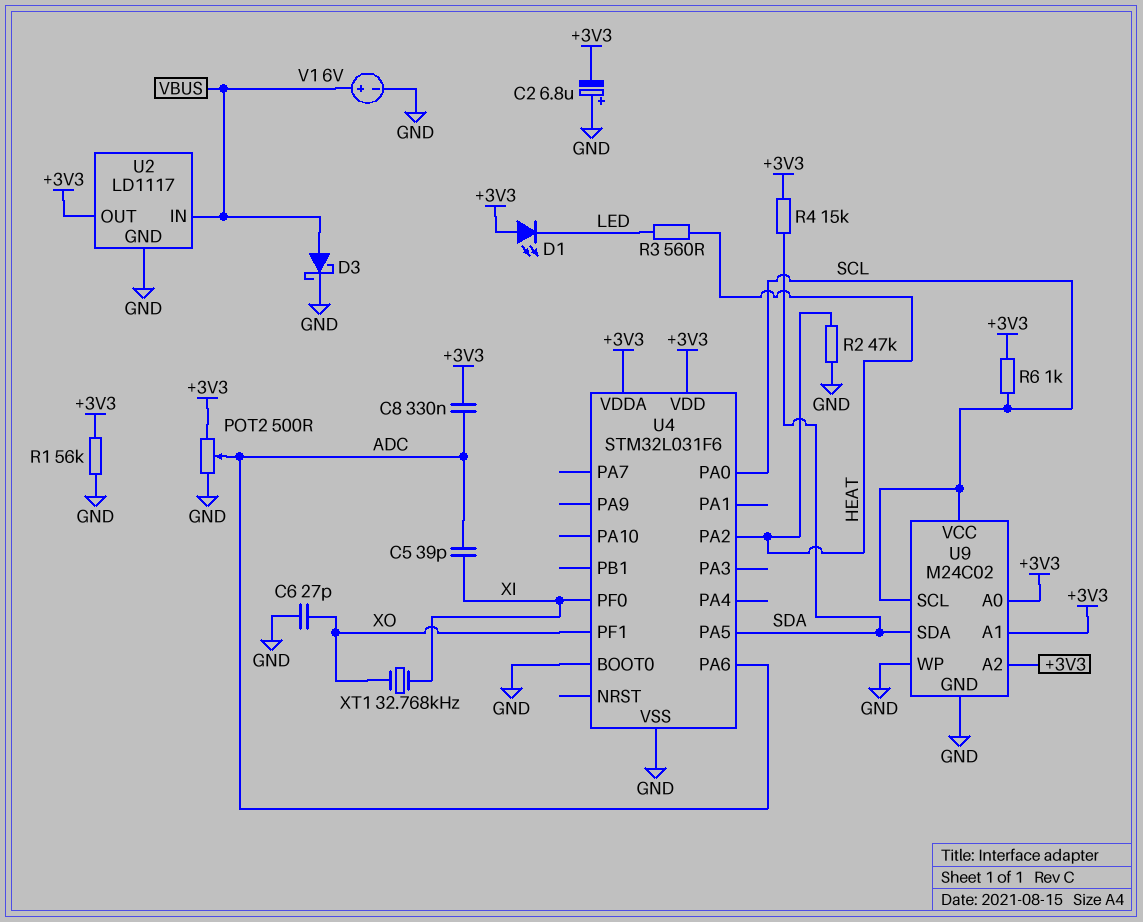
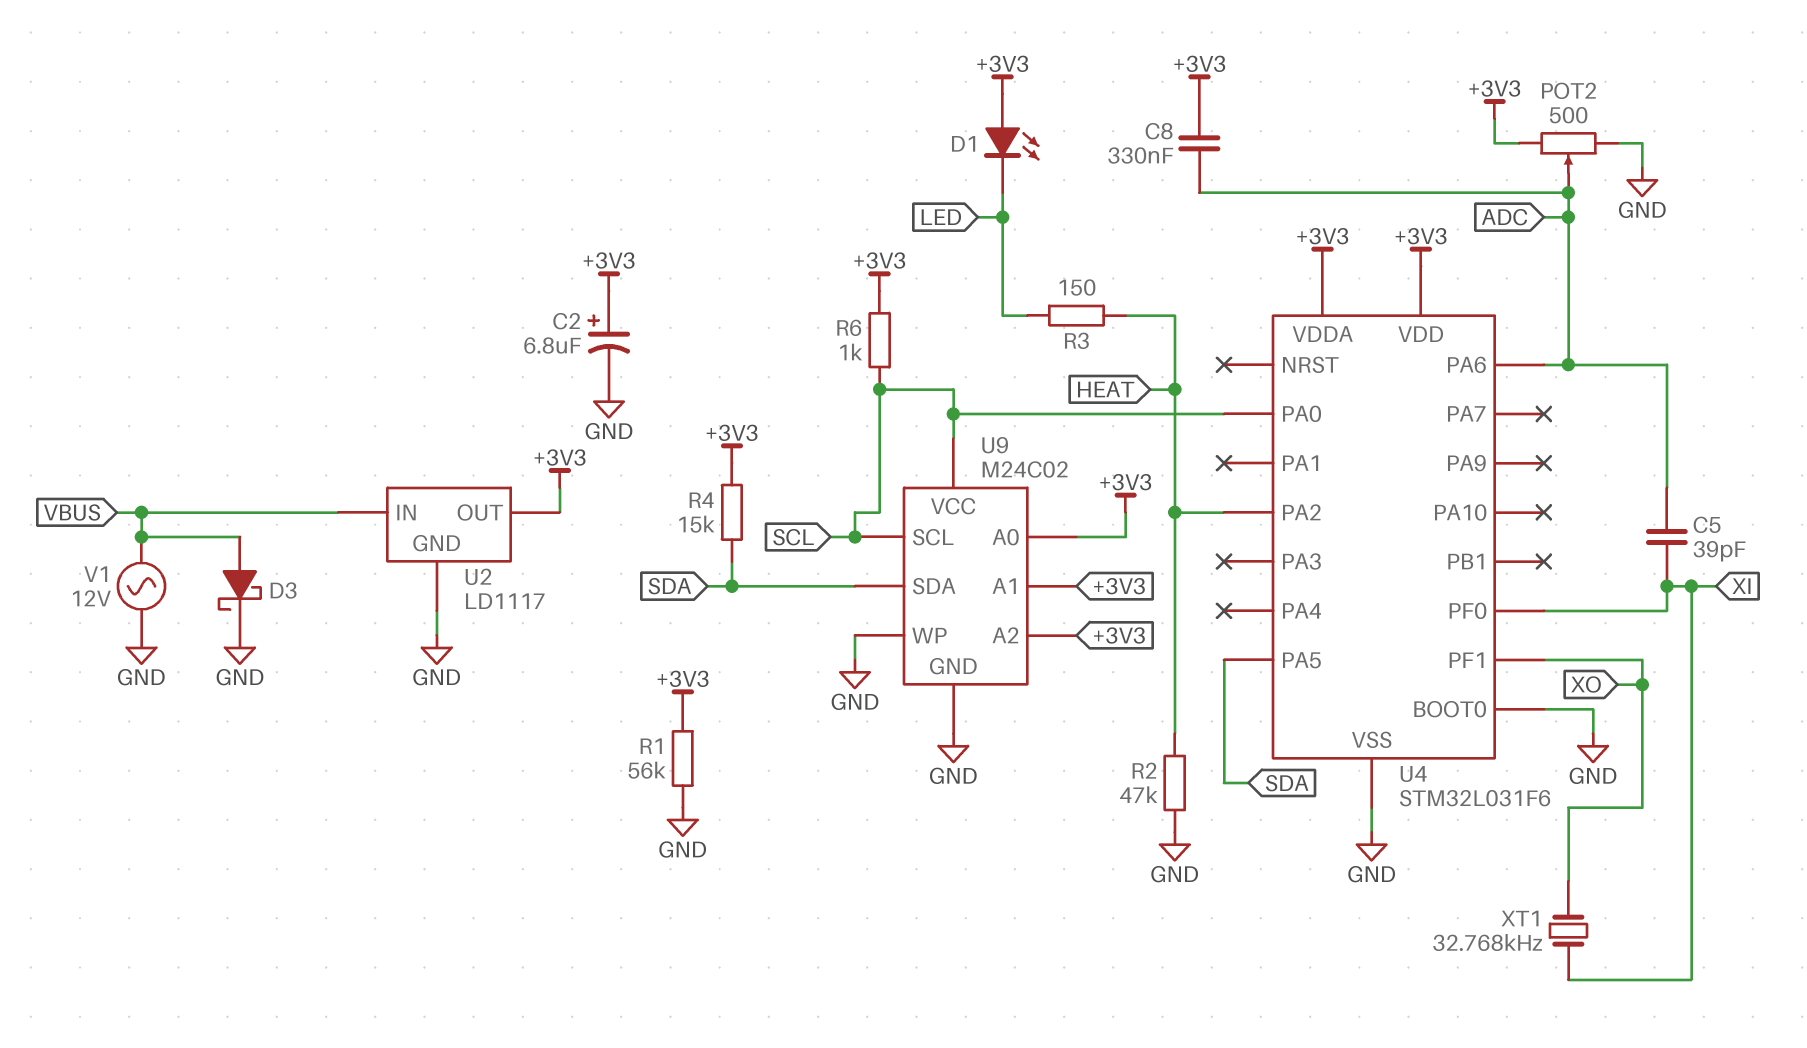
C2: 6.8uF (plus GND, minus +3V3) -> 6.8uF (plus +3V3, minus GND)
C6: 27pF (GND, XO) -> none
R3: 560 (HEAT, LED) -> 150 (HEAT, LED)
V1: 6V (plus VBUS, minus GND) -> AC 12V (GND, VBUS)

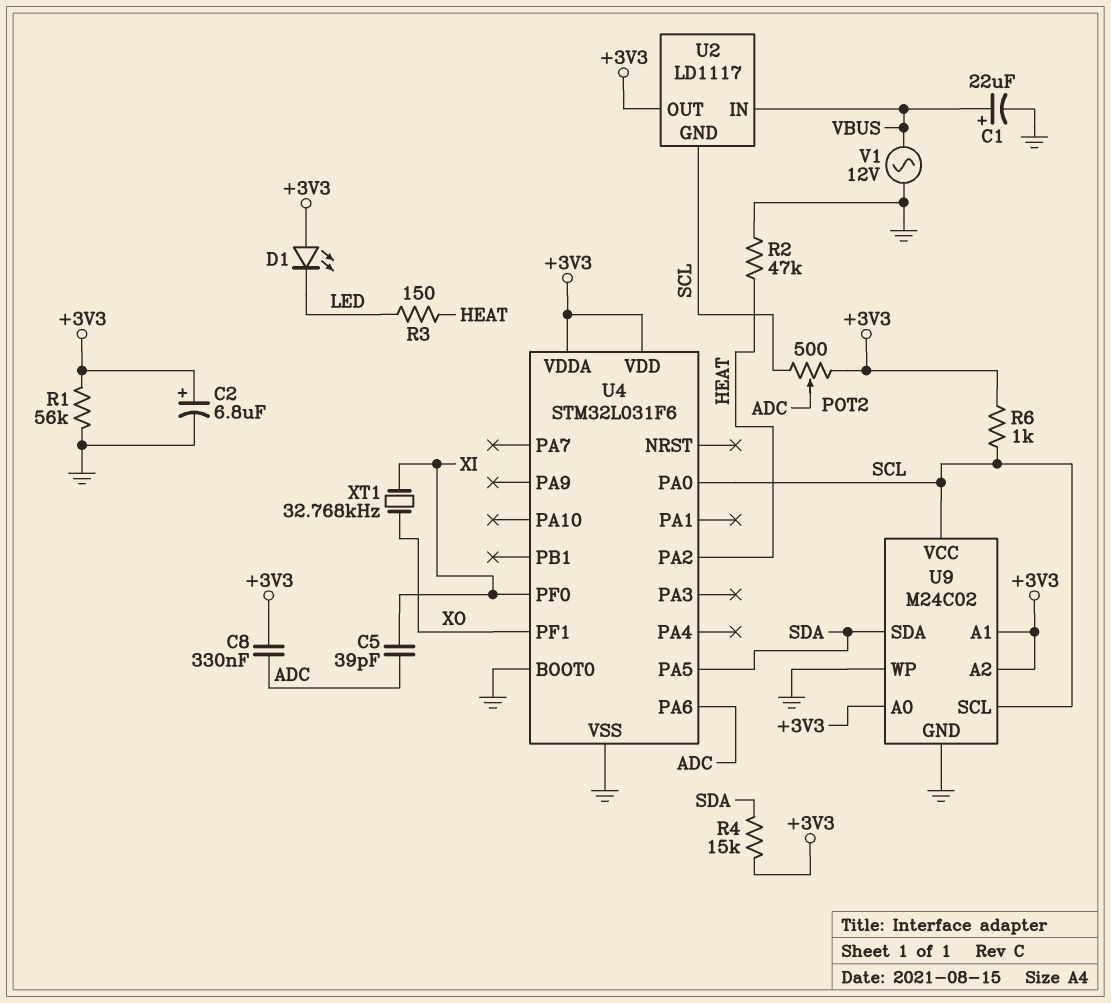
C1: none -> 22uF (plus VBUS, minus GND)
D3: schottky (A VBUS, K GND) -> none
POT2: 500 (+3V3, GND, wiper ADC) -> 500 (+3V3, SCL, wiper ADC)
U2 pin GND: GND -> SCL

